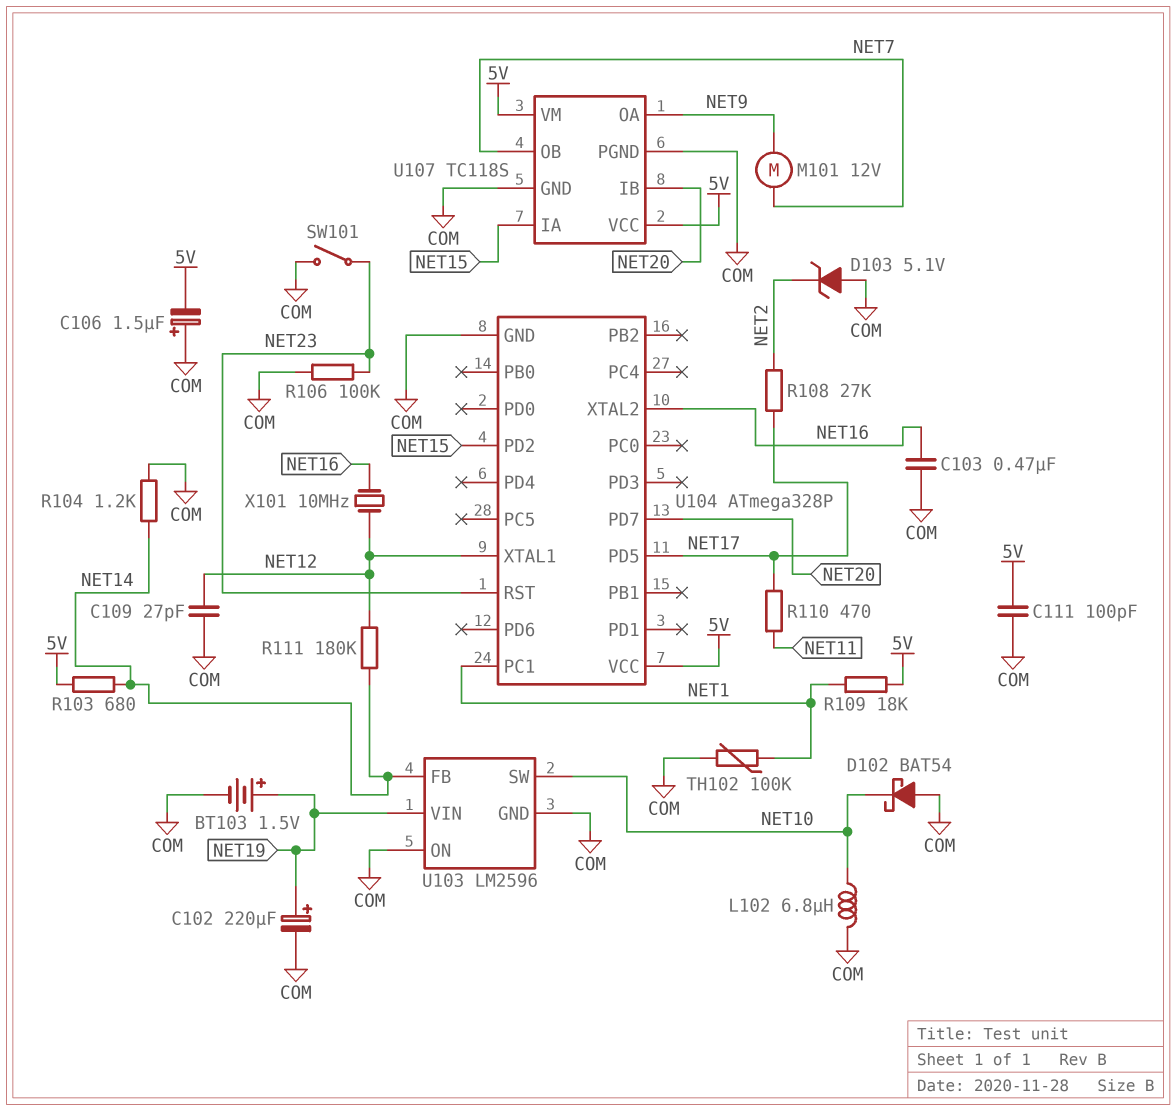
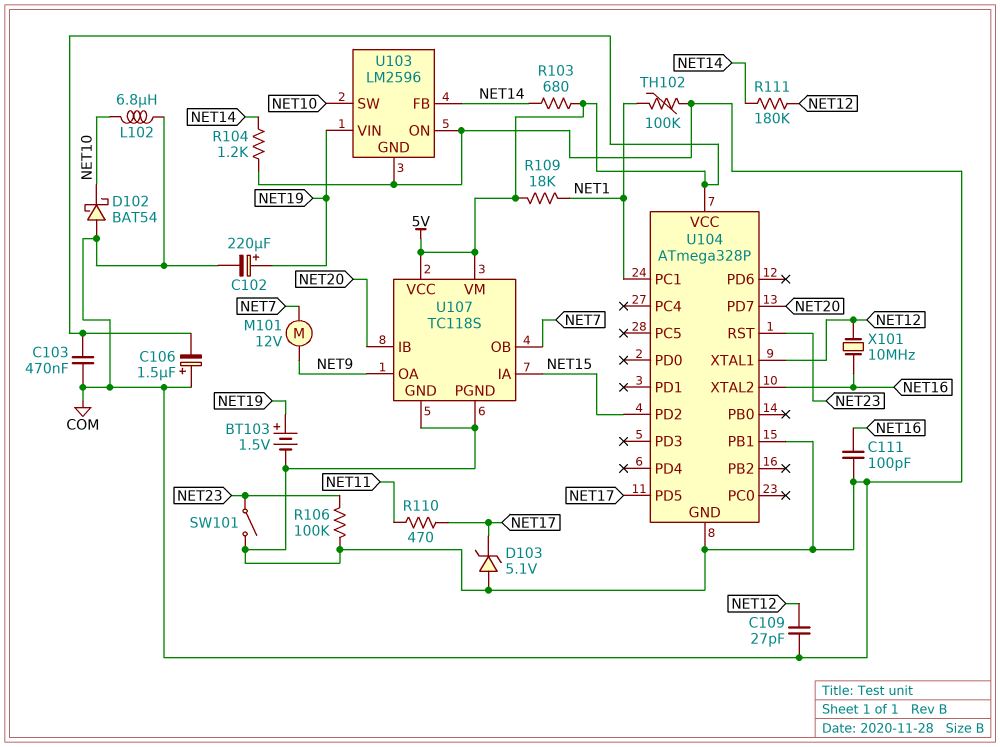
C103: 470nF (COM, NET16) -> 470nF (5V, COM)
C111: 100pF (5V, COM) -> 100pF (COM, NET16)
D103: zener 5.1V (A COM, K NET2) -> zener 5.1V (A COM, K NET17)
R108: 27k (NET2, NET17) -> none
U104 pin PB1: none -> COM

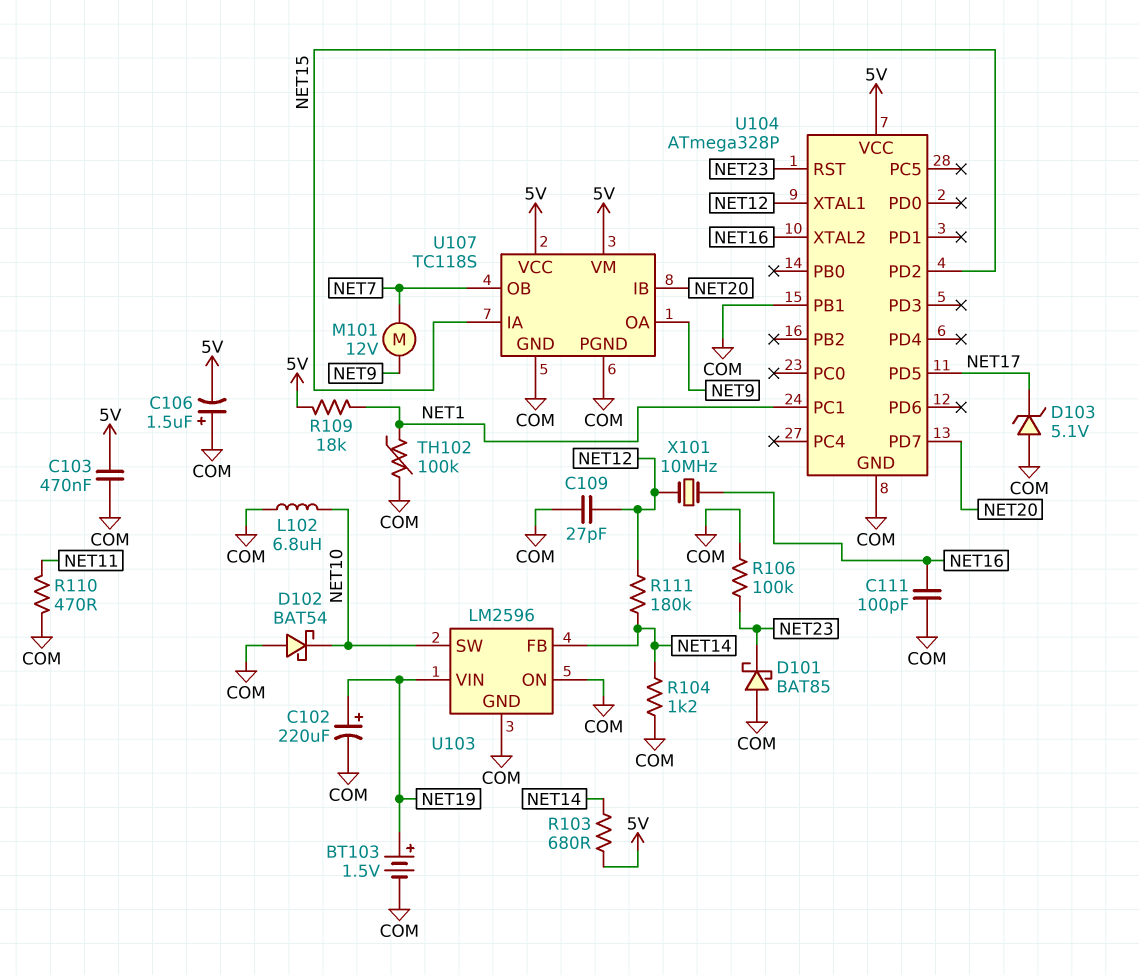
D101: none -> schottky BAT85 (A COM, K NET23)
R110: 470 (NET11, NET17) -> 470 (COM, NET11)
SW101: switch (COM, NET23) -> none

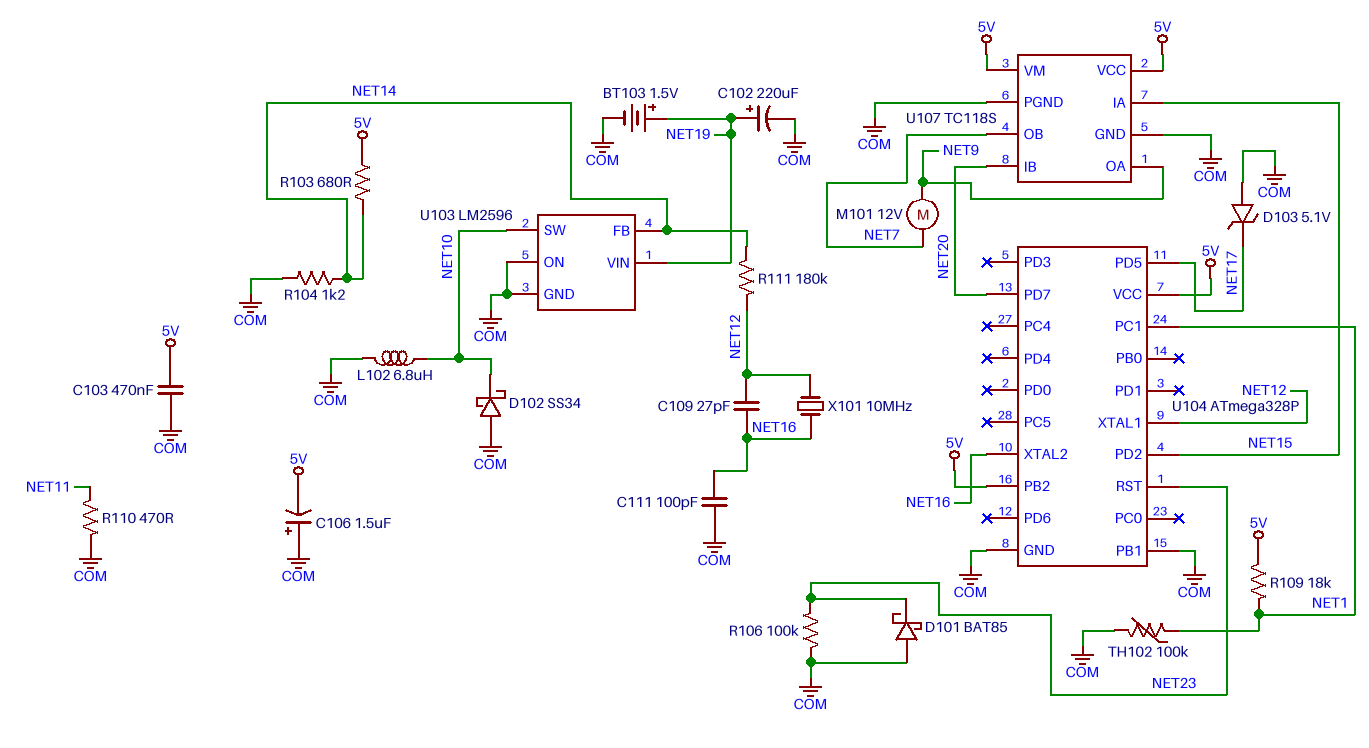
C109: 27pF (COM, NET12) -> 27pF (NET12, NET16)
D102: schottky BAT54 (A COM, K NET10) -> schottky SS34 (A COM, K NET10)
U104 pin PB2: none -> 5V

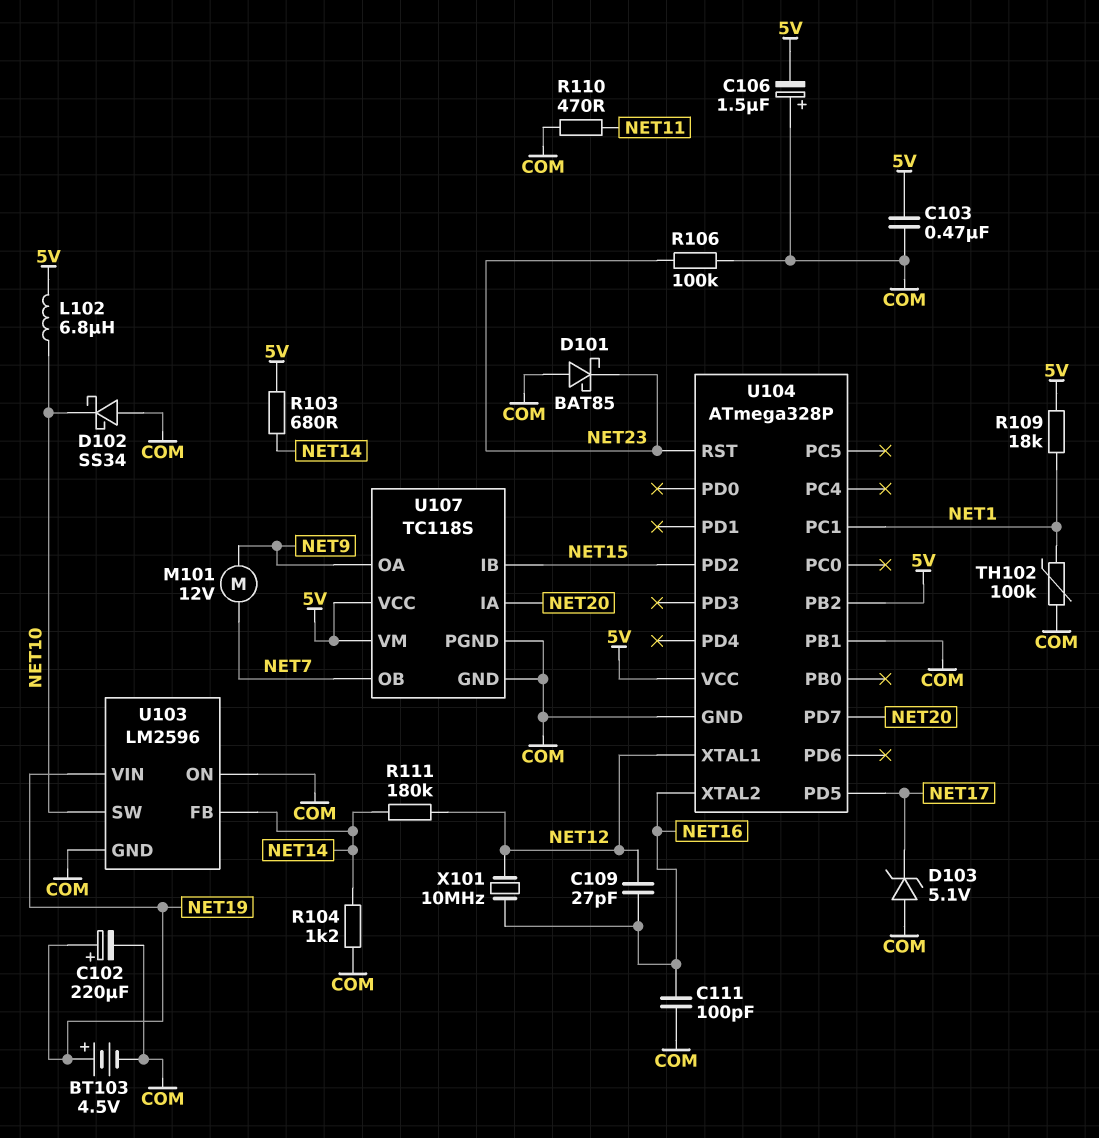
BT103: 1.5V (plus NET19, minus COM) -> 4.5V (plus NET19, minus COM)
L102: 6.8uH (COM, NET10) -> 6.8uH (5V, NET10)
U107 pin IA: NET15 -> NET20
U107 pin IB: NET20 -> NET15

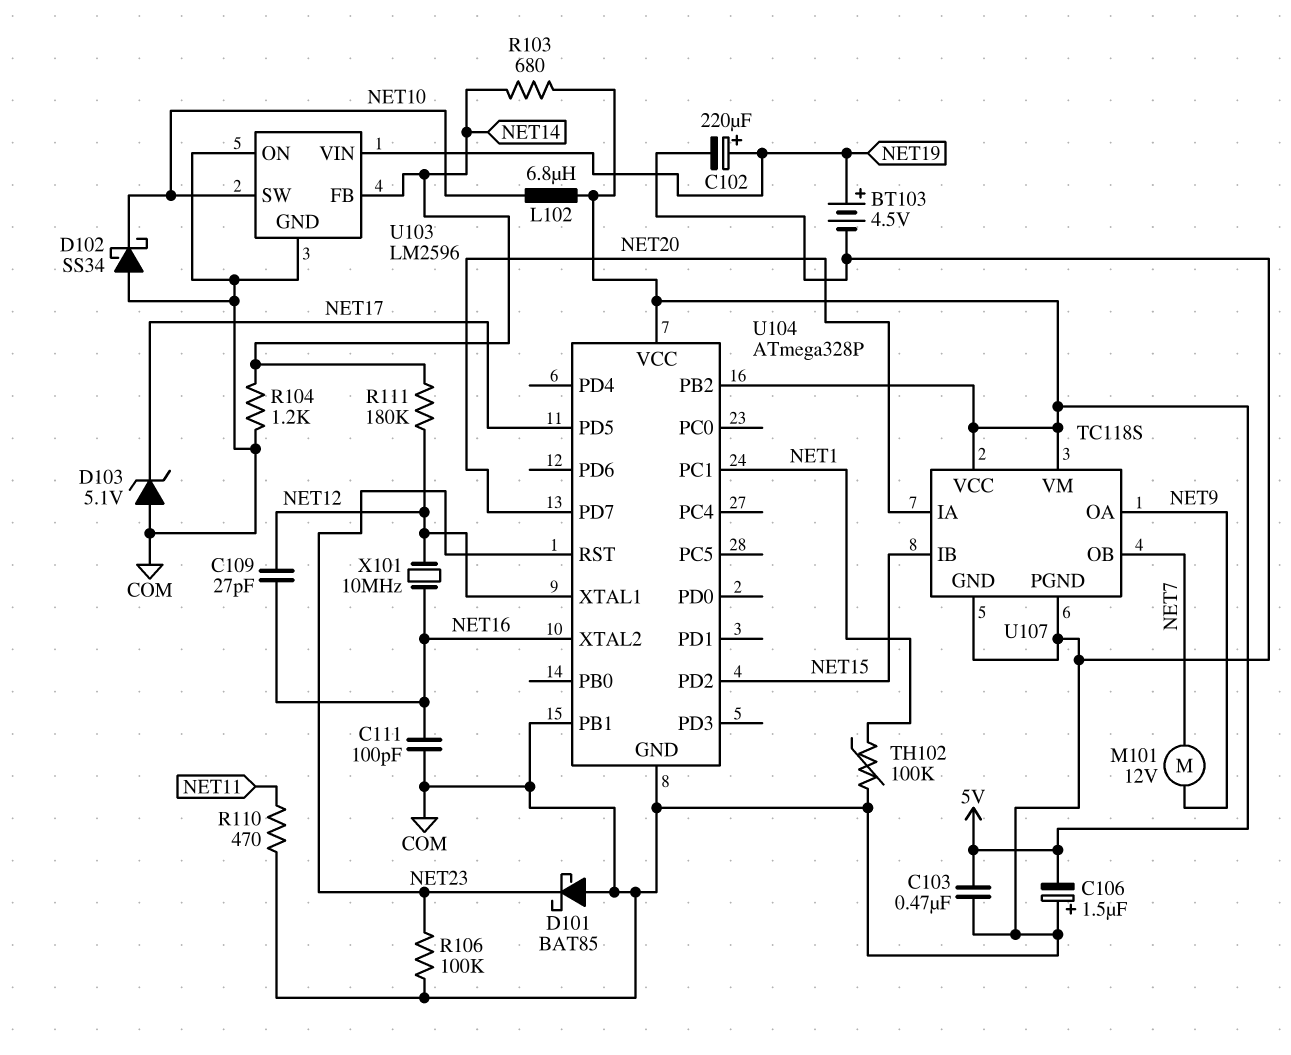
R109: 18k (5V, NET1) -> none

